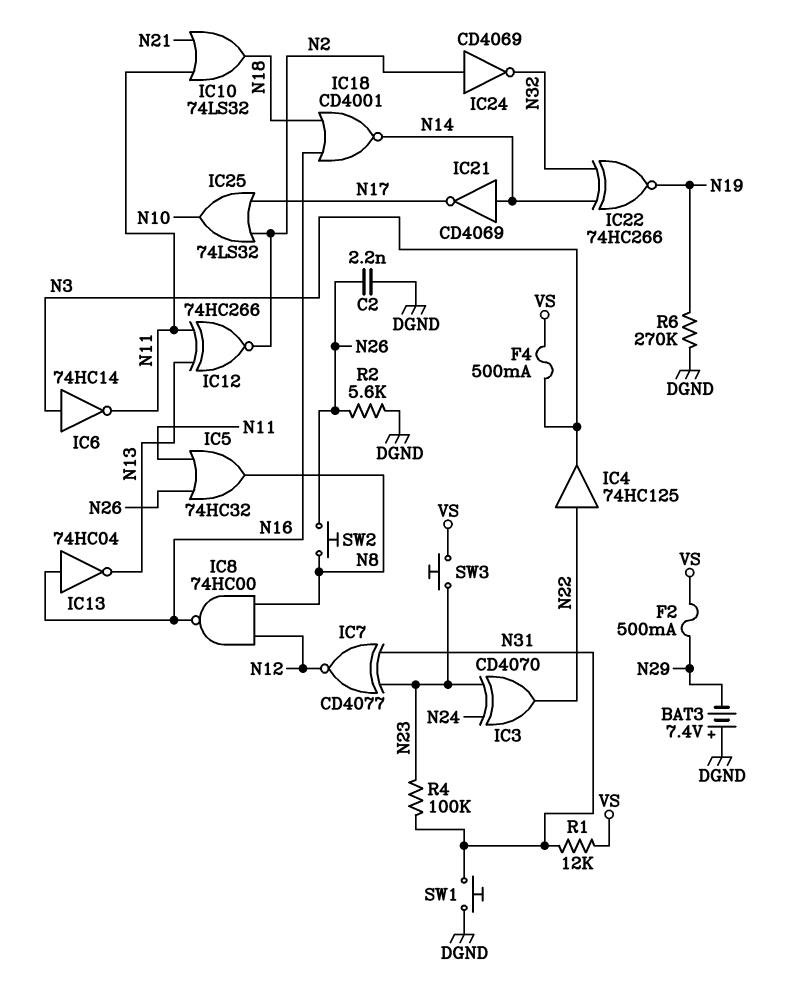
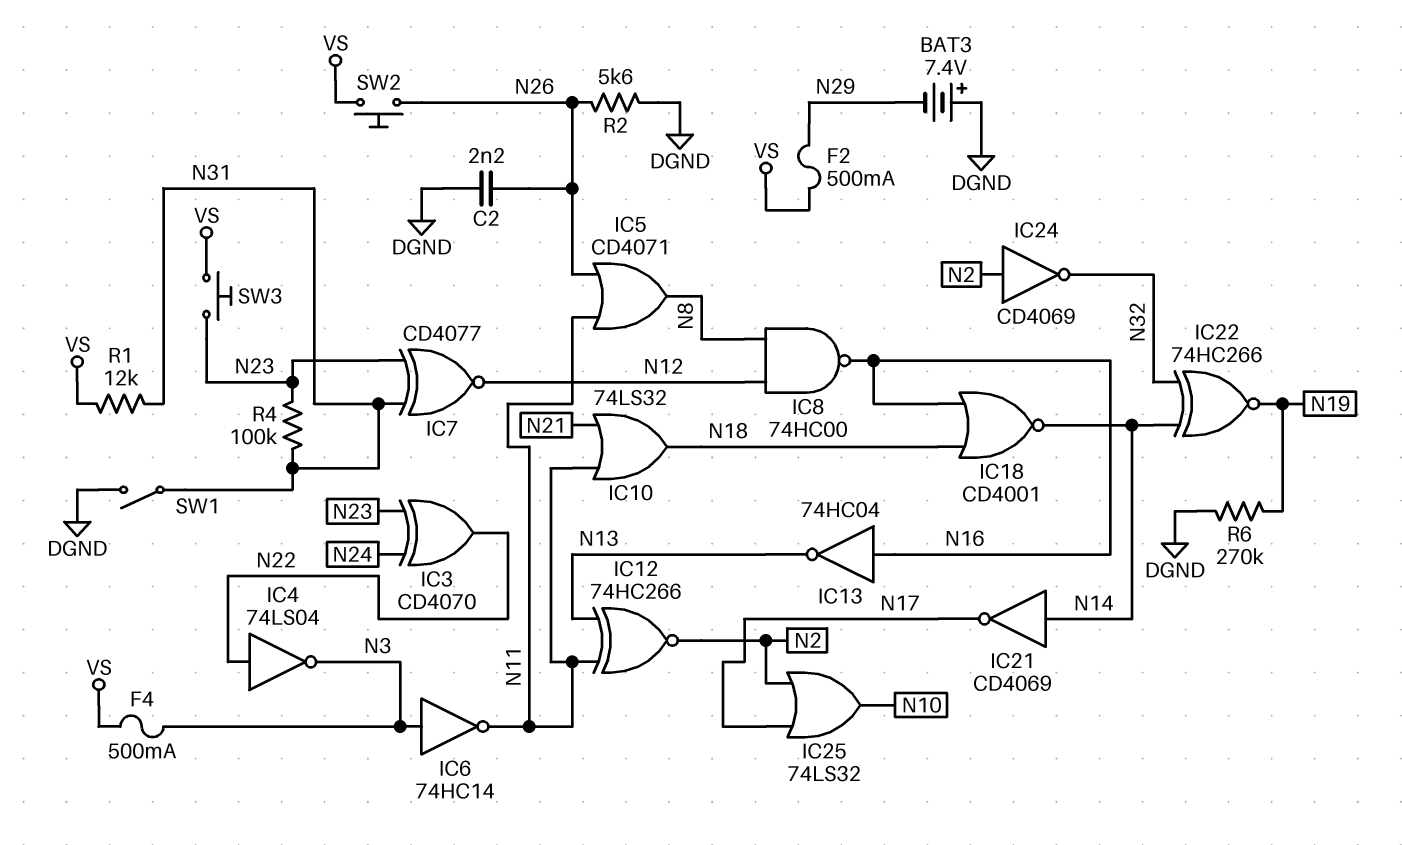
IC4: buffer 74HC125 (in N22, out N3) -> NOT 74LS04 (in N22, out N3)
IC5: OR 74HC32 (in N11, in N26, out N8) -> OR CD4071 (in N11, in N26, out N8)
SW1: button (DGND, N31) -> switch (DGND, N31)
SW2: button (N8, N26) -> button (N26, VS)

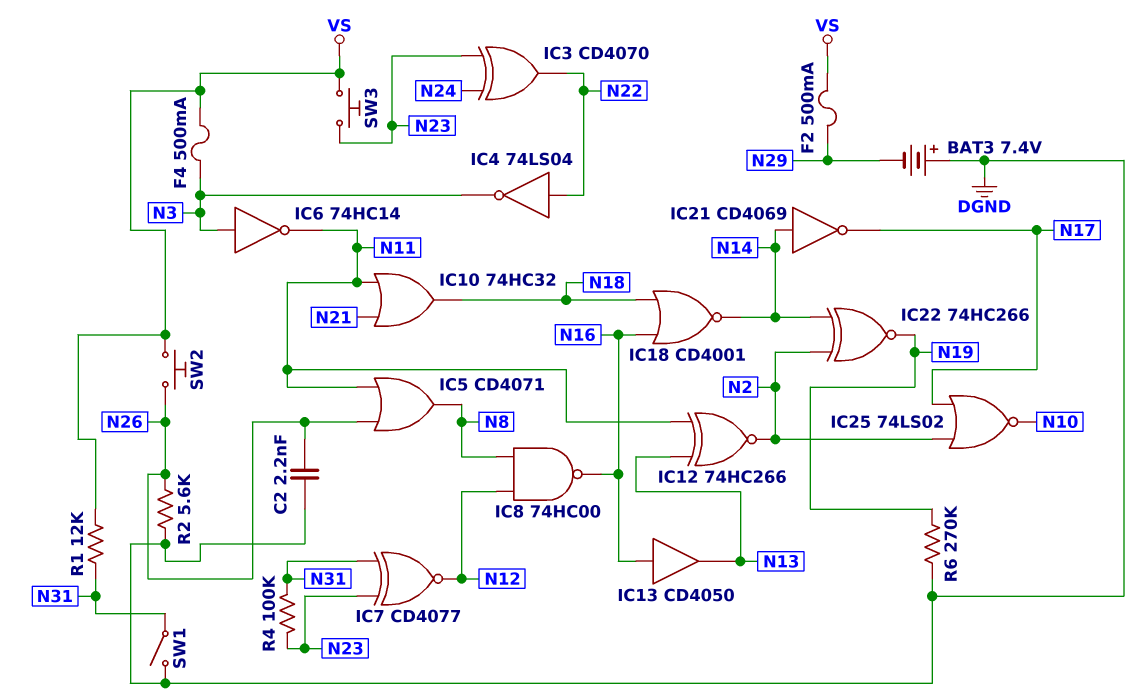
IC10: OR 74LS32 (in N11, in N21, out N18) -> OR 74HC32 (in N11, in N21, out N18)
IC13: NOT 74HC04 (in N16, out N13) -> buffer CD4050 (in N16, out N13)
IC22: XNOR 74HC266 (in N14, in N32, out N19) -> XNOR 74HC266 (in N2, in N14, out N19)
IC24: NOT CD4069 (in N2, out N32) -> none
IC25: OR 74LS32 (in N2, in N17, out N10) -> NOR 74LS02 (in N2, in N17, out N10)

